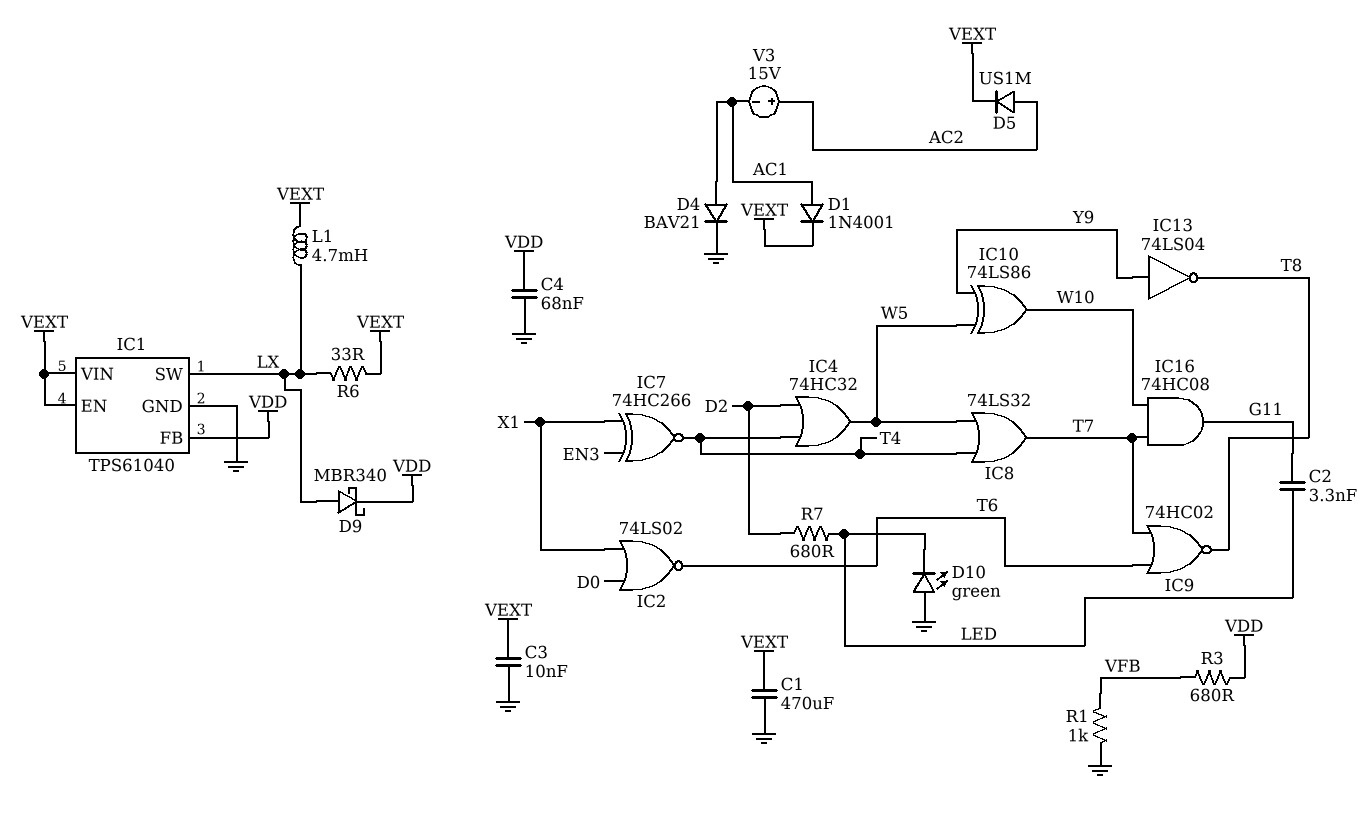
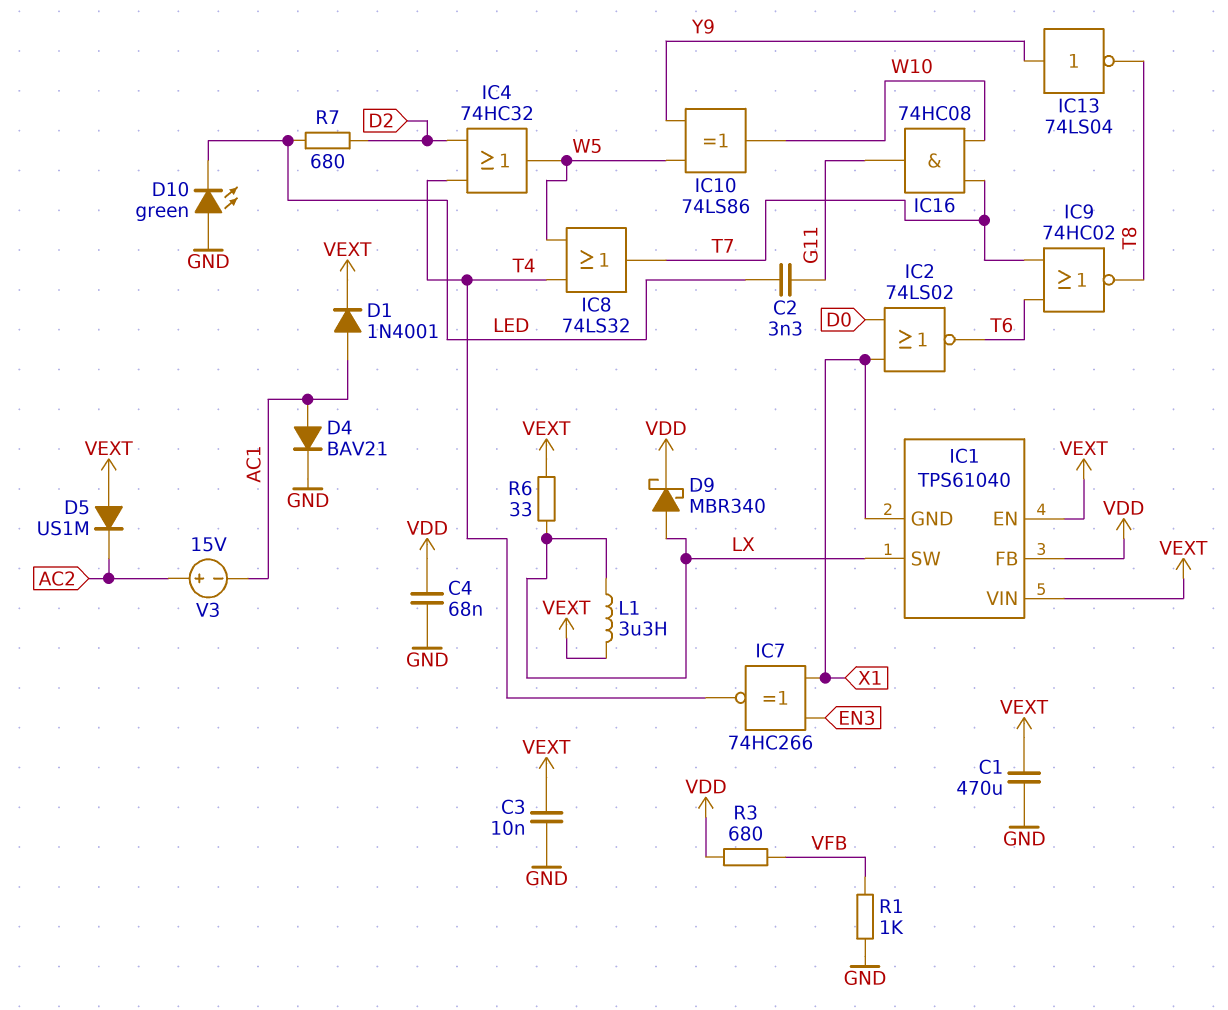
D5: diode US1M (A AC2, K VEXT) -> diode US1M (A VEXT, K AC2)
IC1 pin GND: GND -> X1
L1: 4.7mH (LX, VEXT) -> 3.3uH (LX, VEXT)

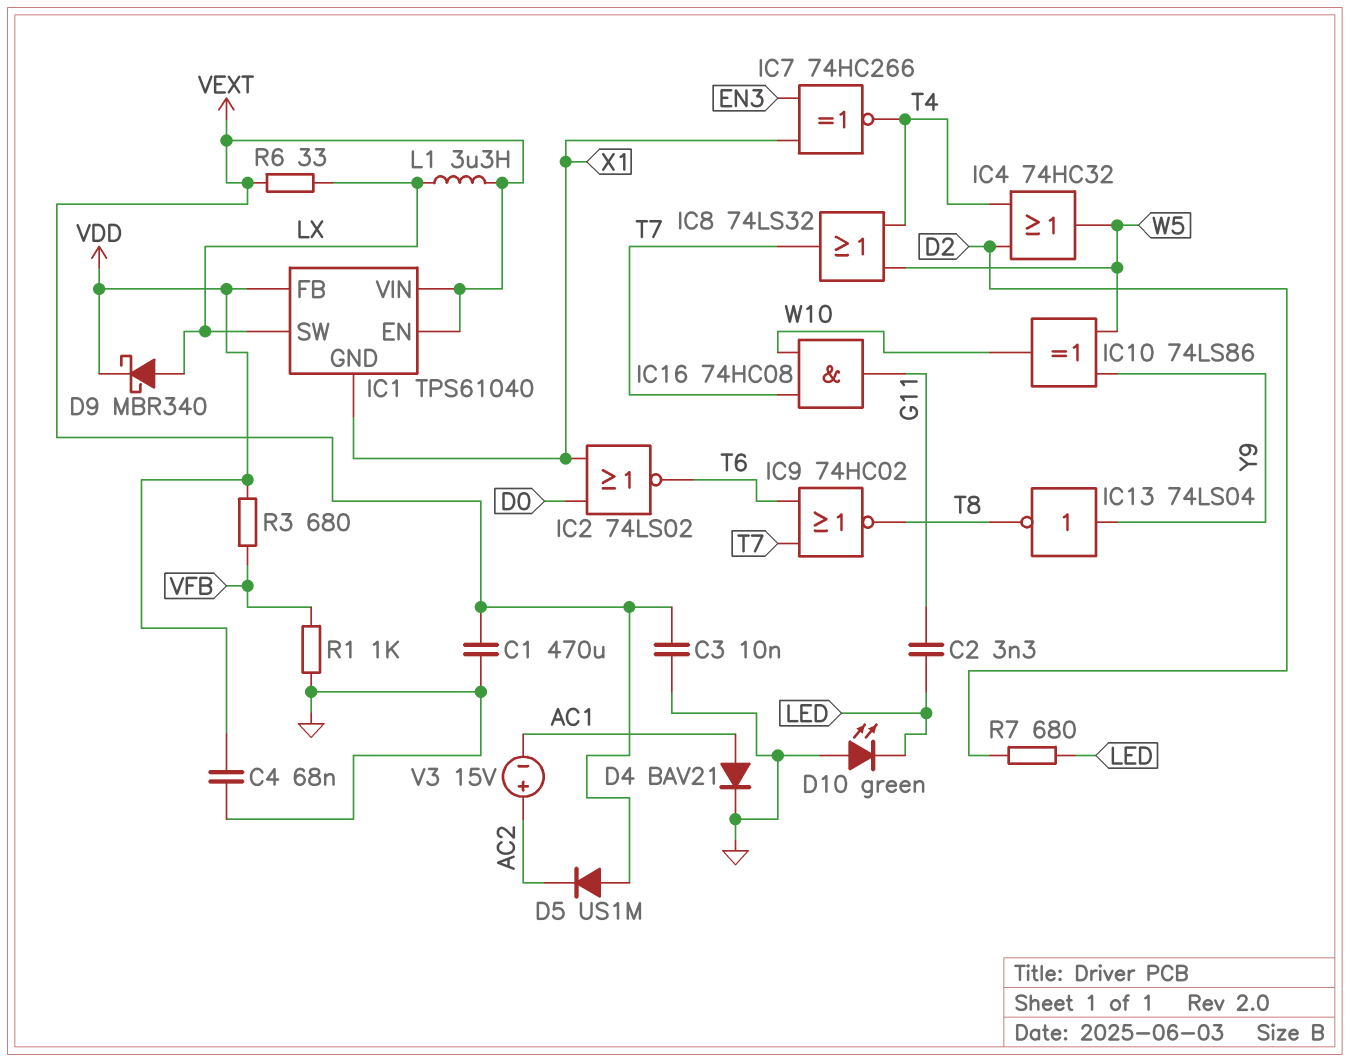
D1: diode 1N4001 (A AC1, K VEXT) -> none

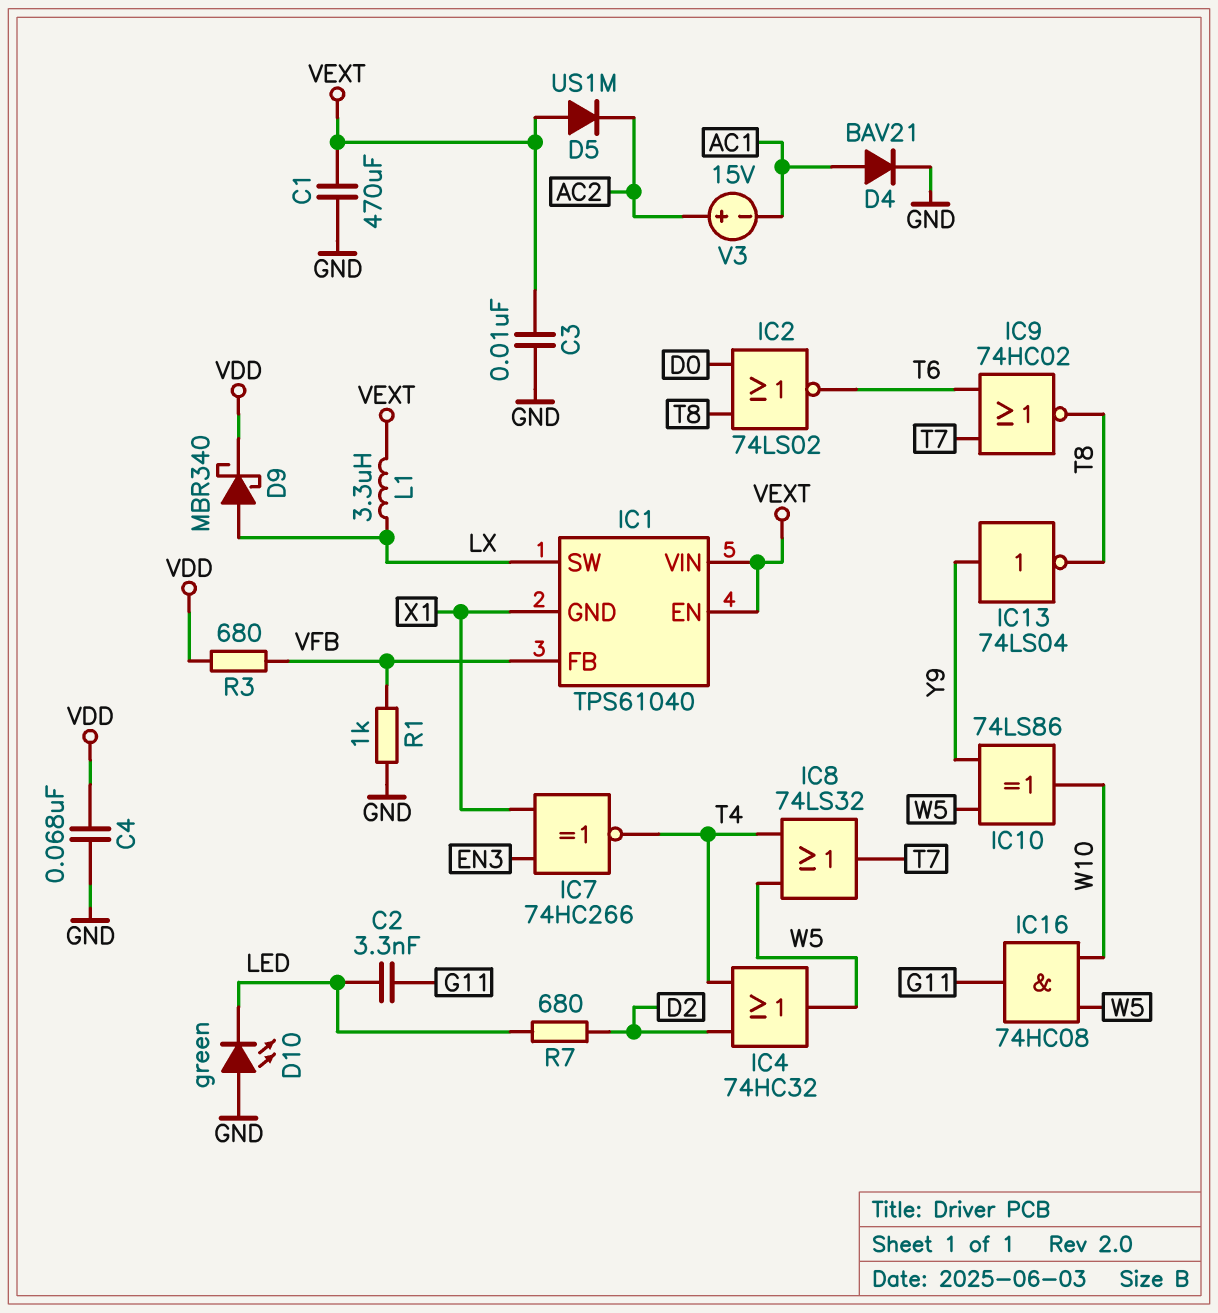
IC1 pin FB: VDD -> VFB
IC2: NOR 74LS02 (in D0, in X1, out T6) -> NOR 74LS02 (in D0, in T8, out T6)
IC16: AND 74HC08 (in T7, in W10, out G11) -> AND 74HC08 (in W5, in W10, out G11)
R6: 33 (LX, VEXT) -> none

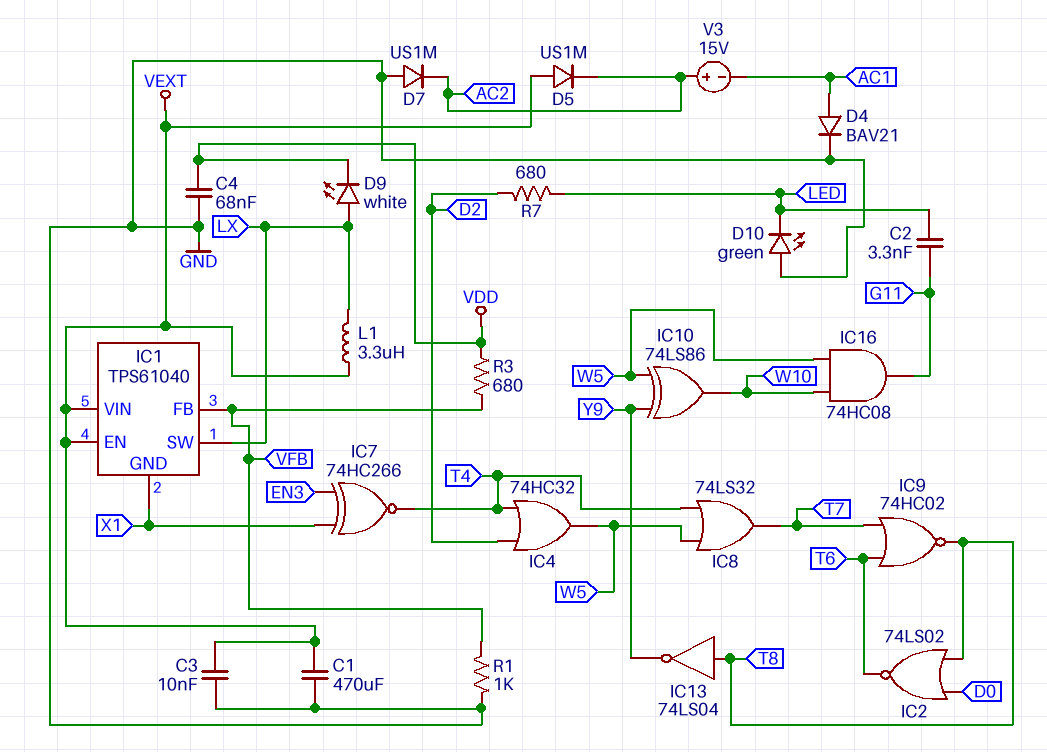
D7: none -> diode US1M (A GND, K AC2)
D9: schottky MBR340 (A LX, K VDD) -> LED white (A LX, K VDD)
IC13: NOT 74LS04 (in Y9, out T8) -> NOT 74LS04 (in T8, out Y9)

